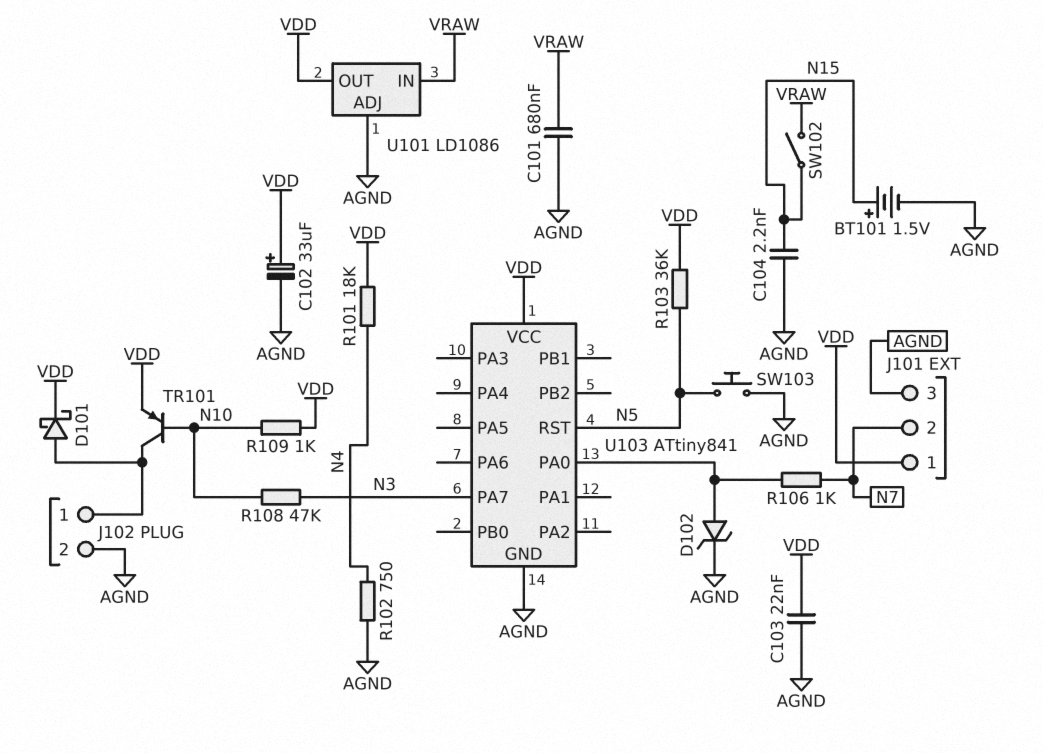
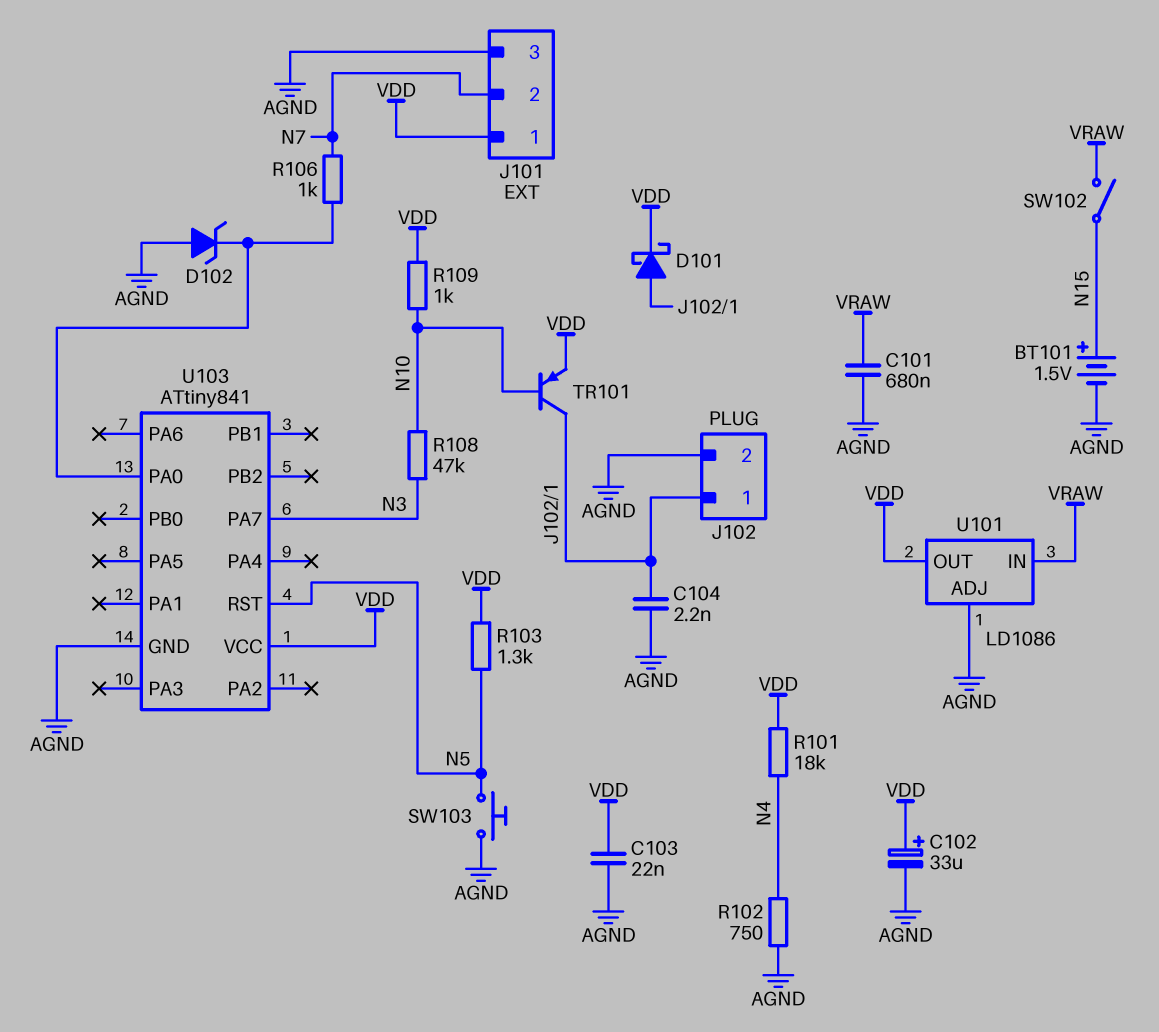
C104: 2.2nF (AGND, N15) -> 2.2nF (AGND, J102/1)
D102: zener (A U103/PA0, K AGND) -> zener (A AGND, K U103/PA0)
R103: 36k (N5, VDD) -> 1.3k (N5, VDD)

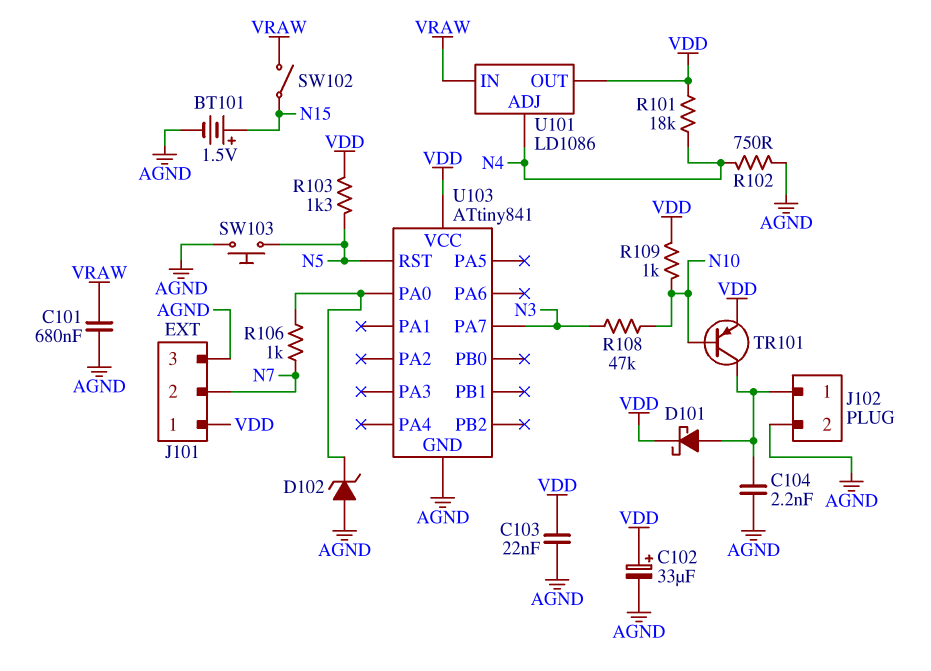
U101 pin ADJ: AGND -> N4

